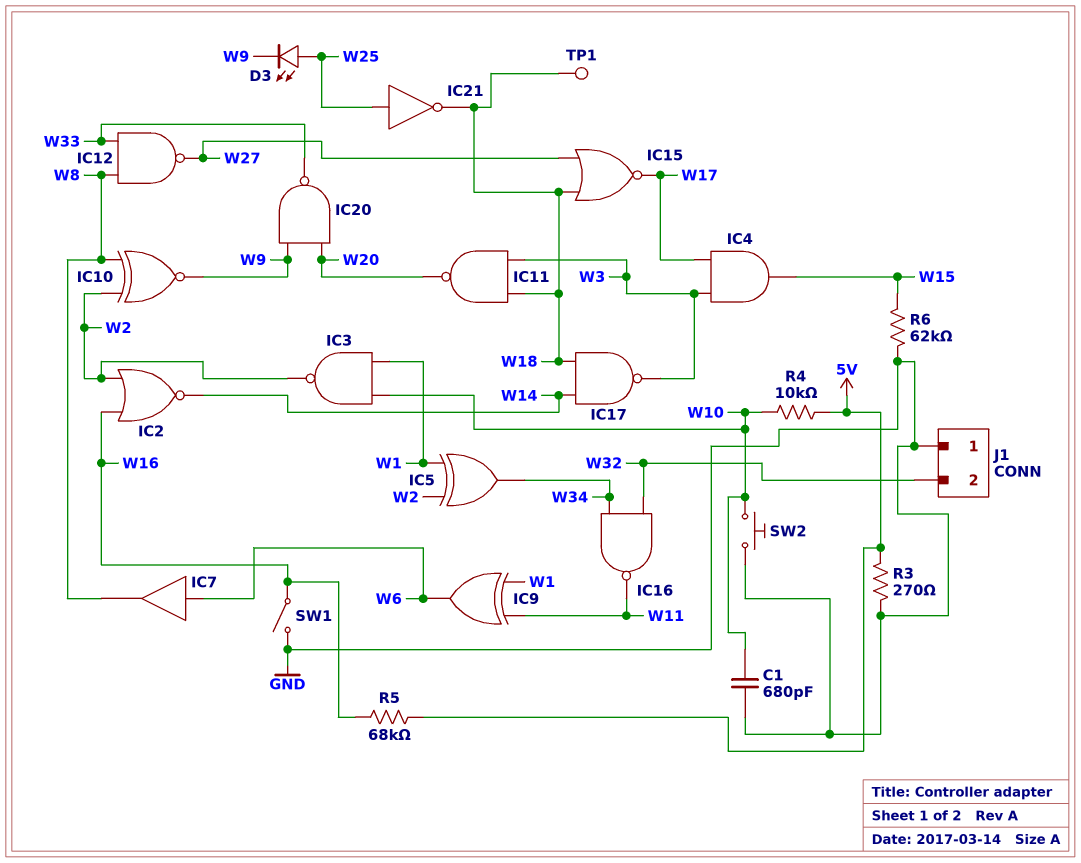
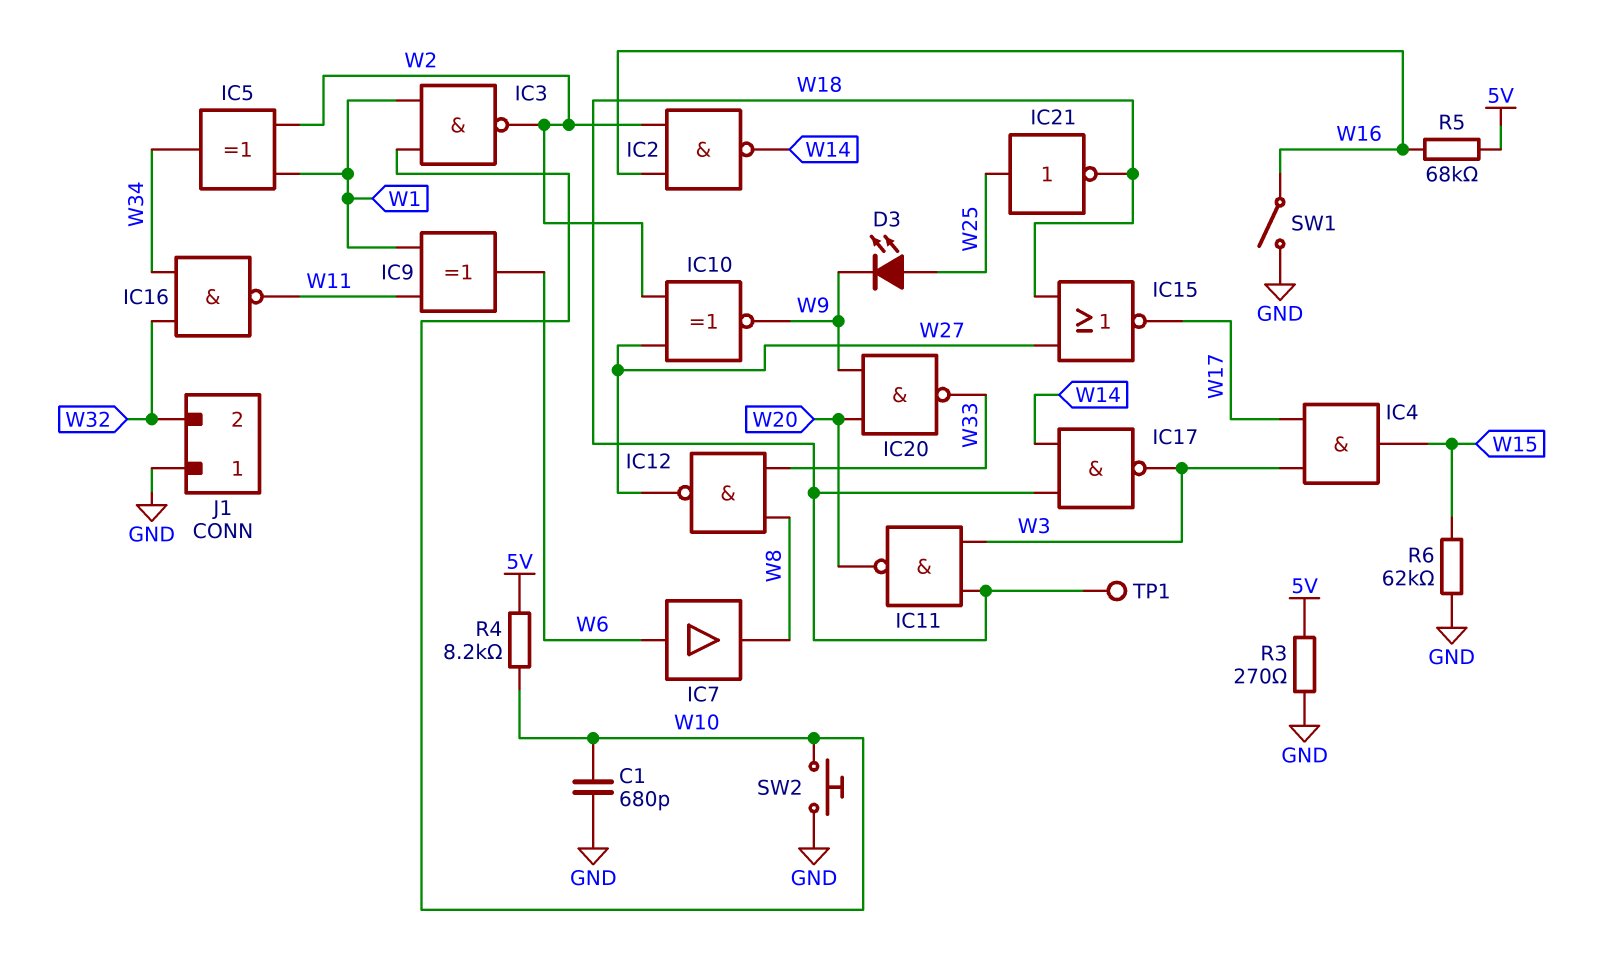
IC2: NOR (in W2, in W16, out W14) -> NAND (in W2, in W16, out W14)
IC10: XNOR (in W2, in W8, out W9) -> XNOR (in W2, in W27, out W9)
R4: 10k (5V, W10) -> 8.2k (5V, W10)

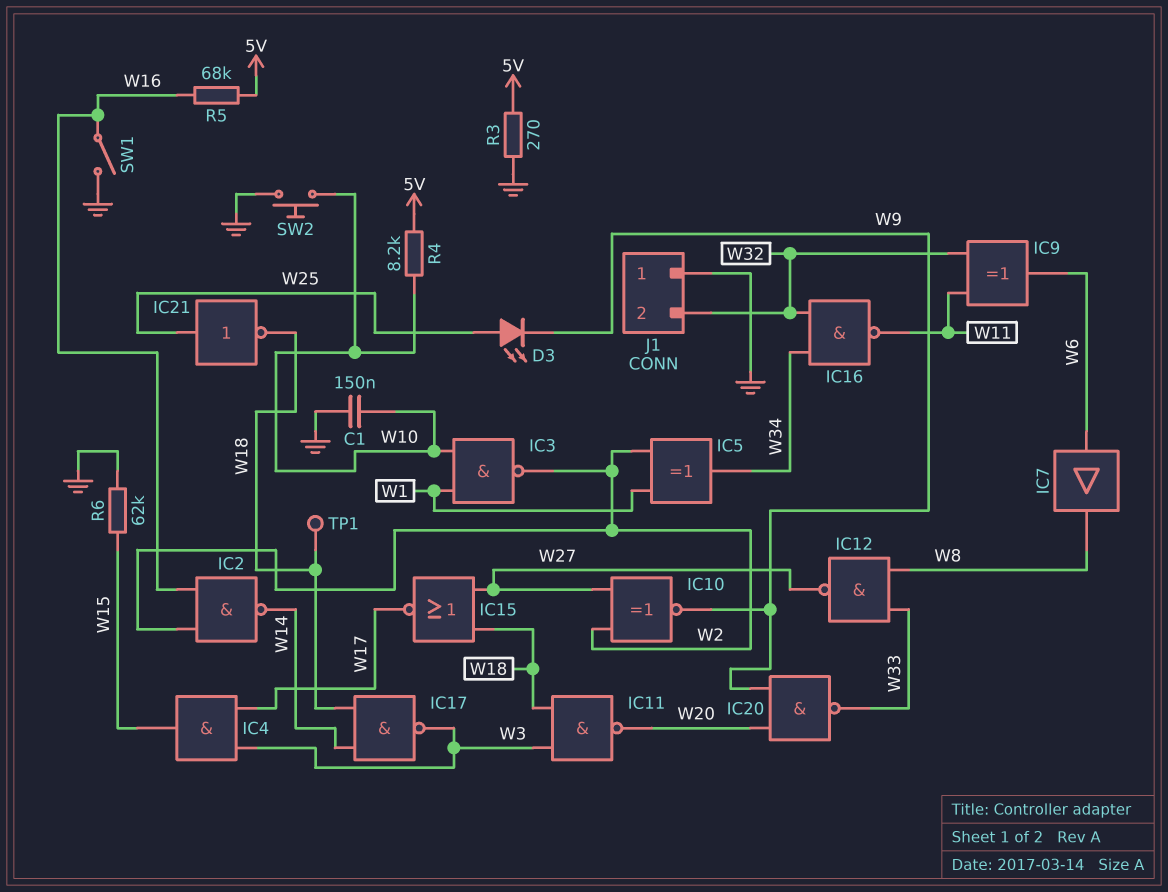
C1: 680pF (GND, W10) -> 150nF (GND, W10)
IC9: XOR (in W1, in W11, out W6) -> XOR (in W11, in W32, out W6)

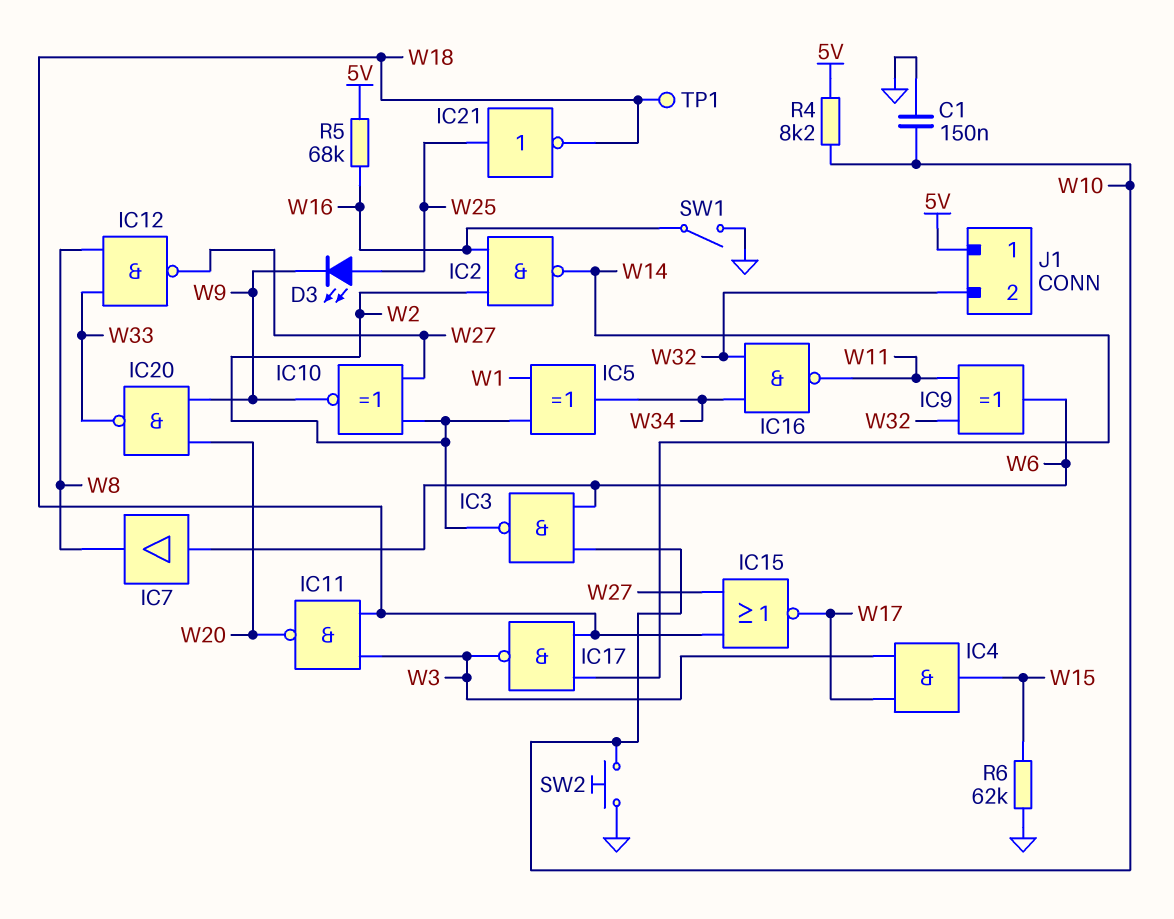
IC3: NAND (in W1, in W10, out W2) -> NAND (in W6, in W10, out W2)
J1 pin 1: GND -> 5V
R3: 270 (5V, GND) -> none

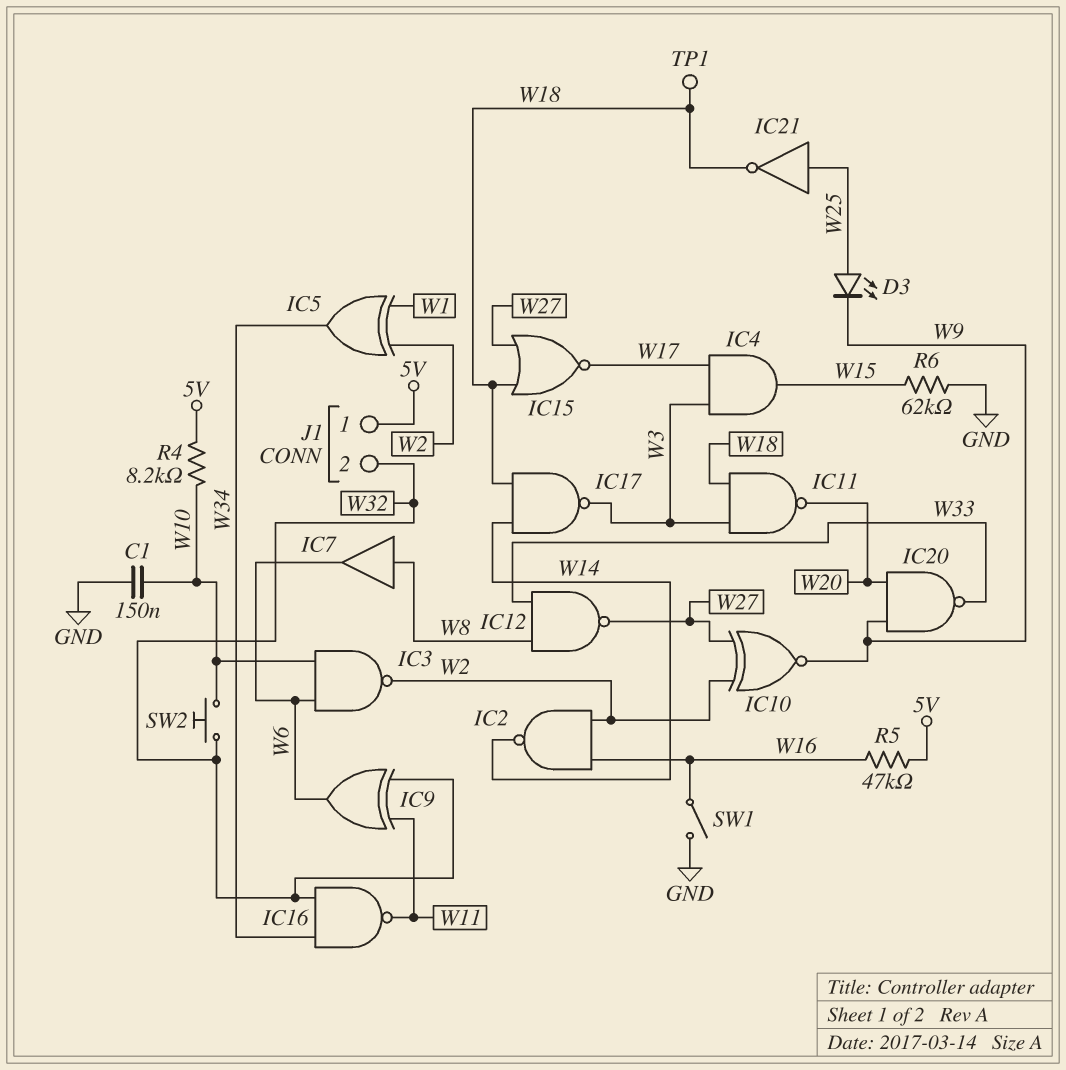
IC7: buffer (in W6, out W8) -> buffer (in W8, out W6)
R5: 68k (5V, W16) -> 47k (5V, W16)
SW2: button (GND, W10) -> button (W10, W32)

